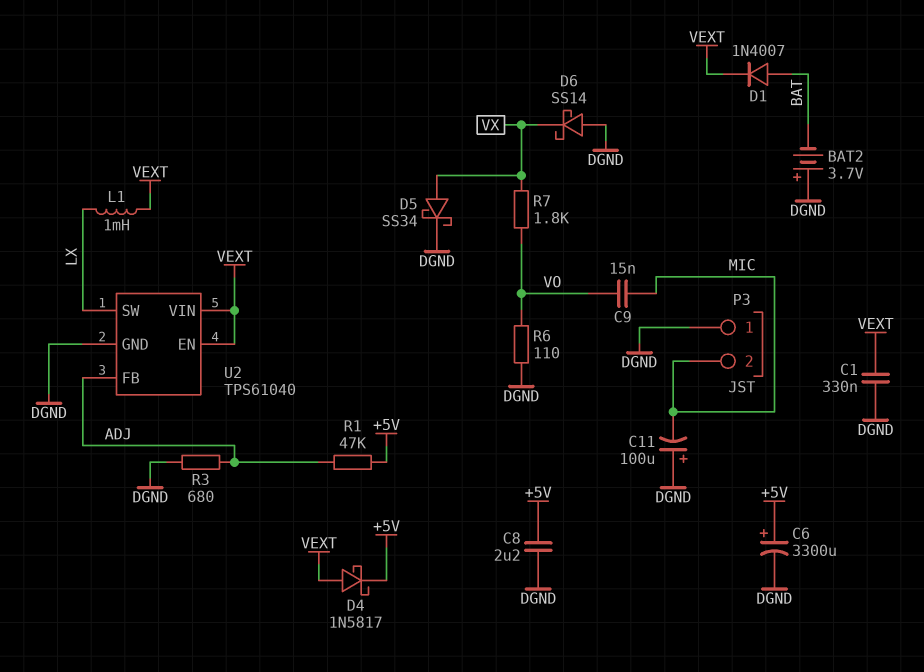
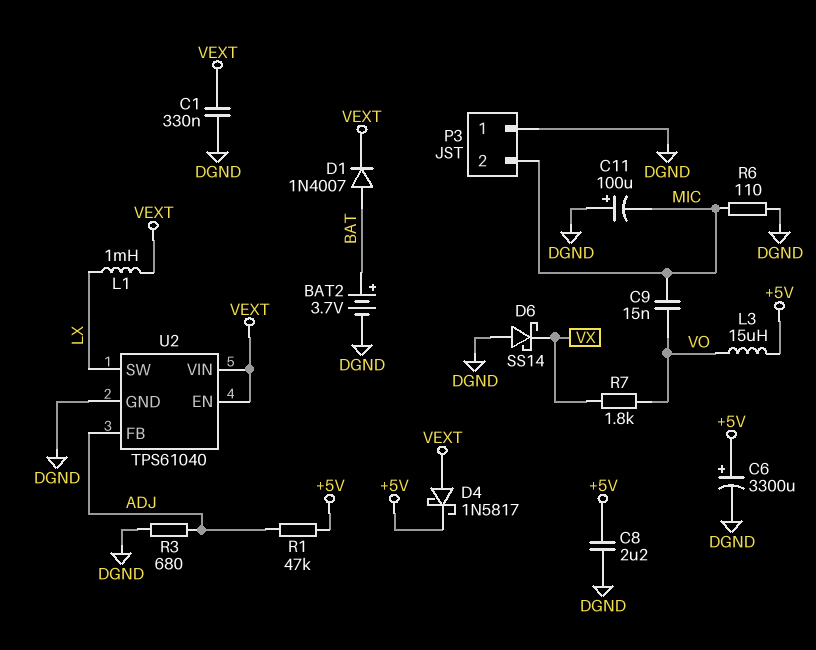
BAT2: 3.7V (plus DGND, minus BAT) -> 3.7V (plus BAT, minus DGND)
D5: schottky SS34 (A VX, K DGND) -> none
L3: none -> 15uH (+5V, VO)
R6: 110 (DGND, VO) -> 110 (DGND, MIC)

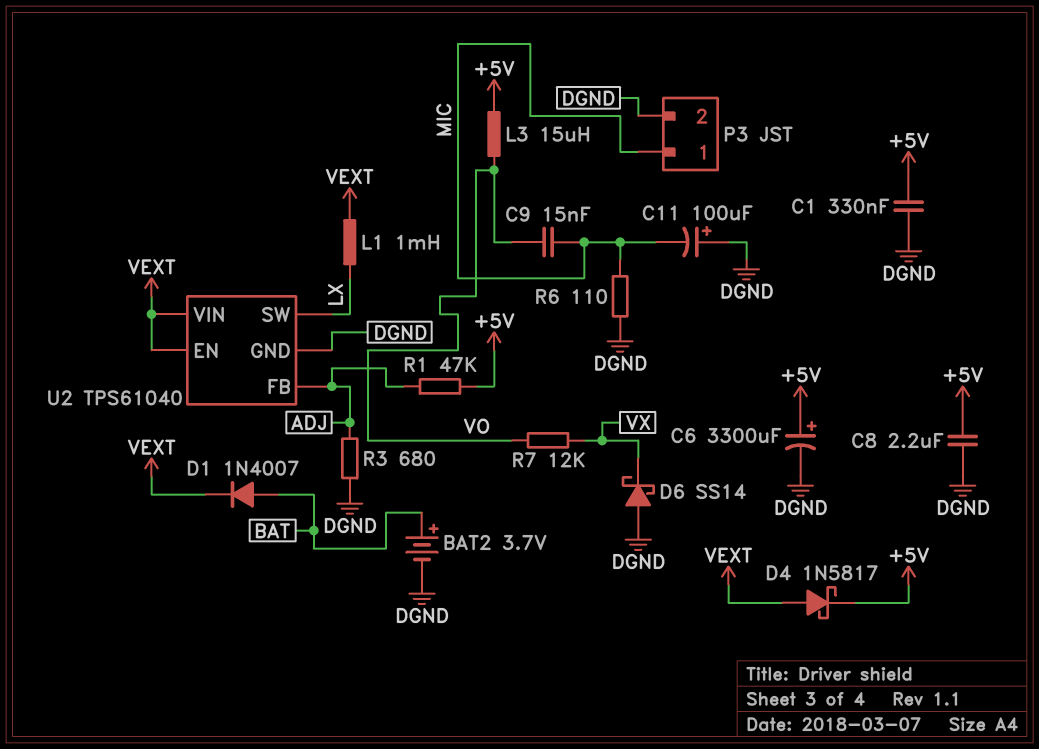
C1: 330nF (DGND, VEXT) -> 330nF (+5V, DGND)
P3 pin 1: DGND -> MIC
P3 pin 2: MIC -> DGND
R7: 1.8k (VO, VX) -> 12k (VO, VX)

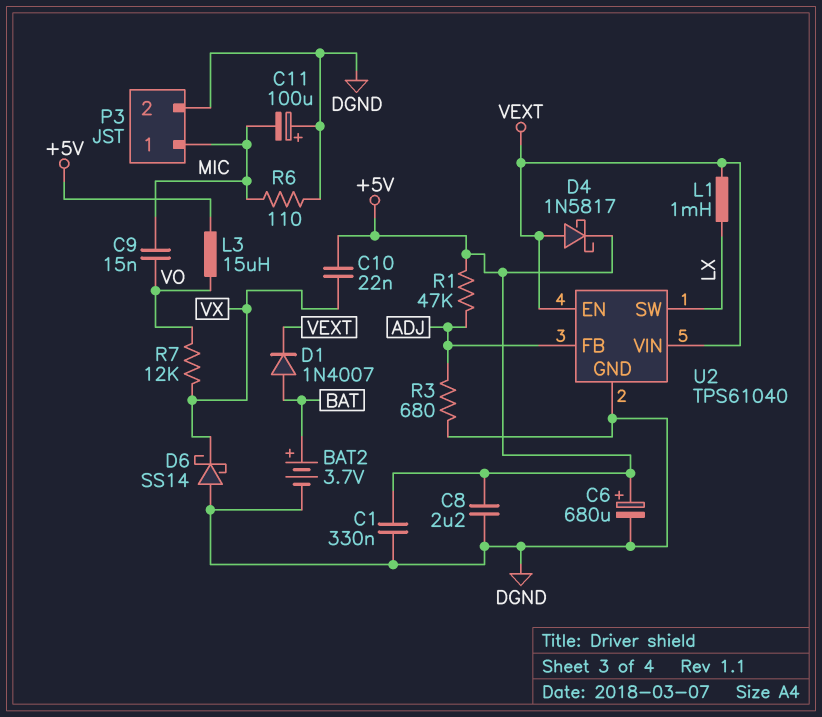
C6: 3300uF (plus +5V, minus DGND) -> 680uF (plus +5V, minus DGND)
C10: none -> 22nF (+5V, VX)

